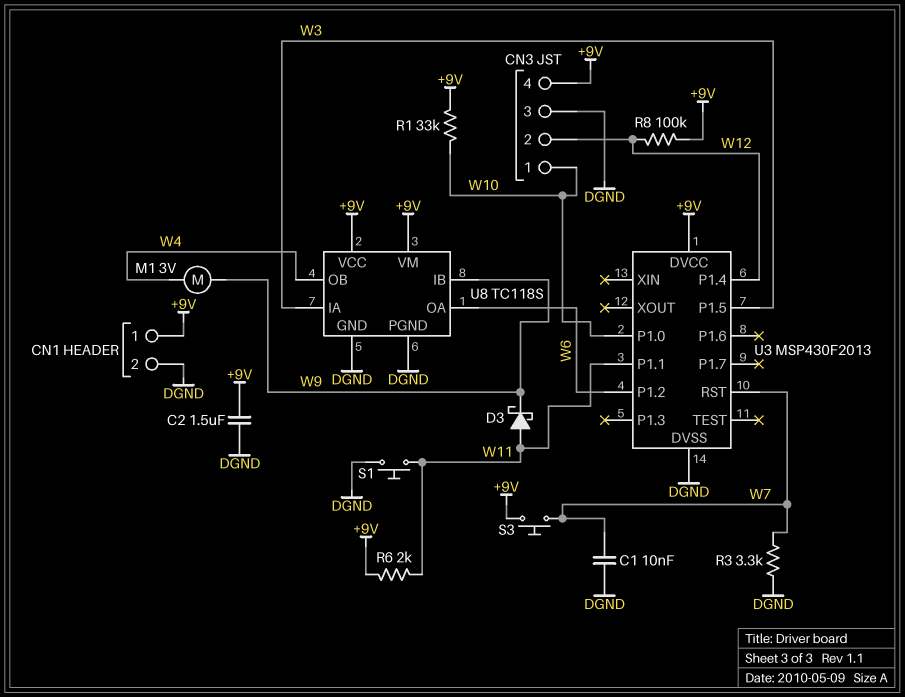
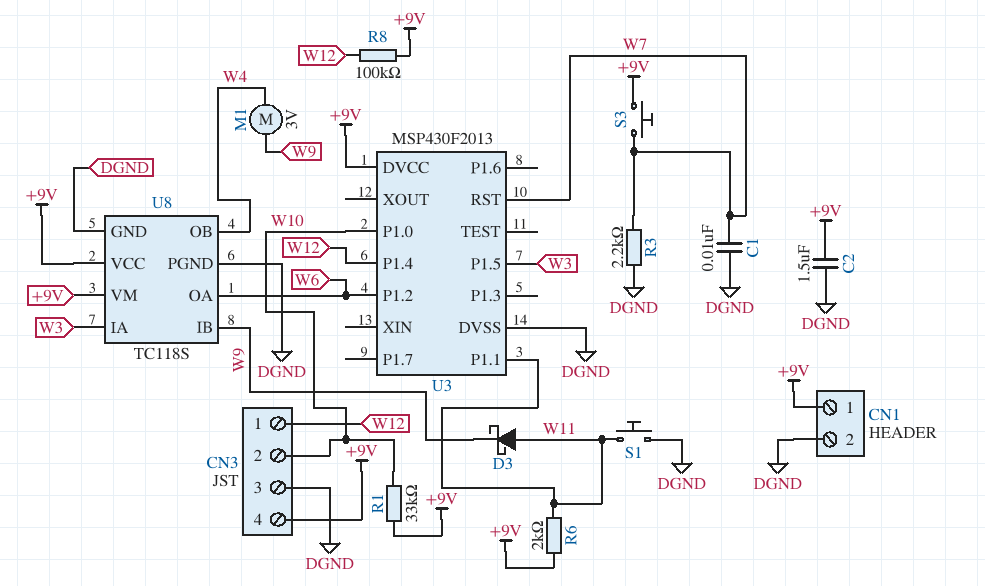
CN3 pin 1: W10 -> W12
CN3 pin 2: W12 -> W10
R3: 3.3k (DGND, W7) -> 2.2k (DGND, W7)

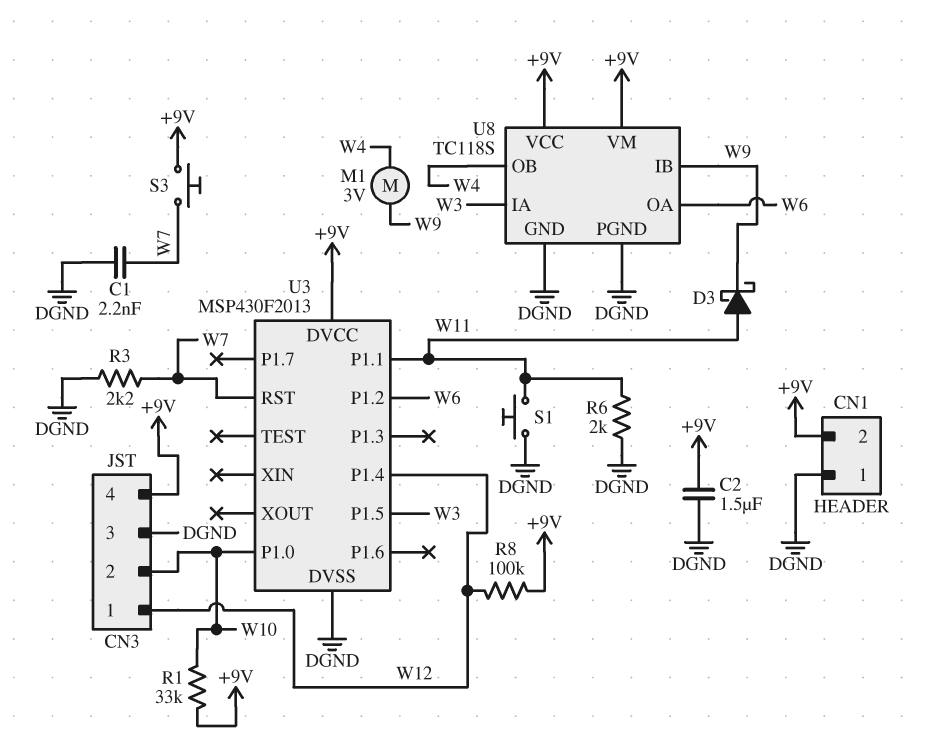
C1: 10nF (DGND, W7) -> 2.2nF (DGND, W7)
CN1 pin 1: +9V -> DGND
CN1 pin 2: DGND -> +9V
R6: 2k (+9V, W11) -> 2k (DGND, W11)

